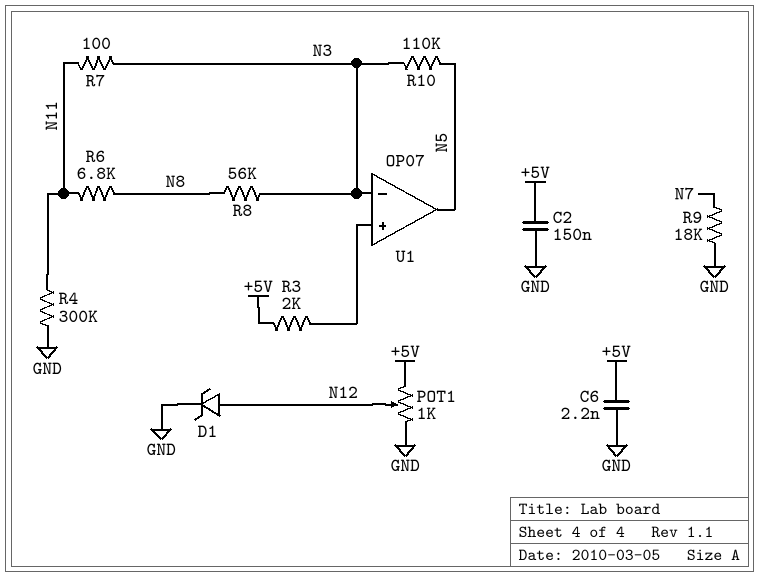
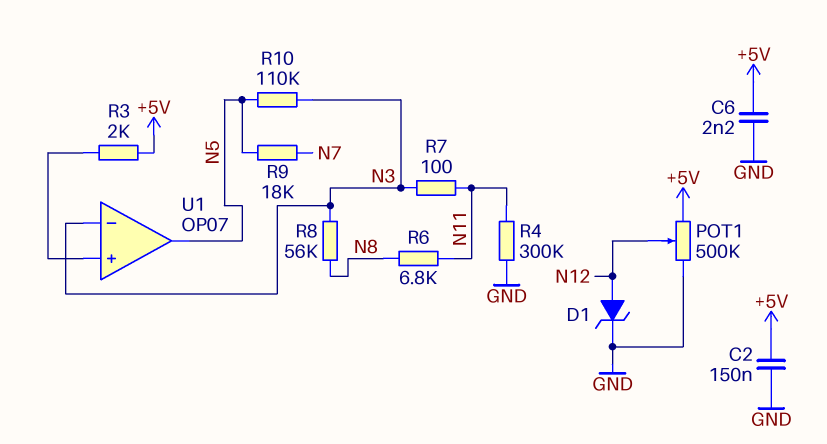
POT1: 1k (+5V, GND, wiper N12) -> 500k (+5V, GND, wiper N12)
R9: 18k (GND, N7) -> 18k (N5, N7)

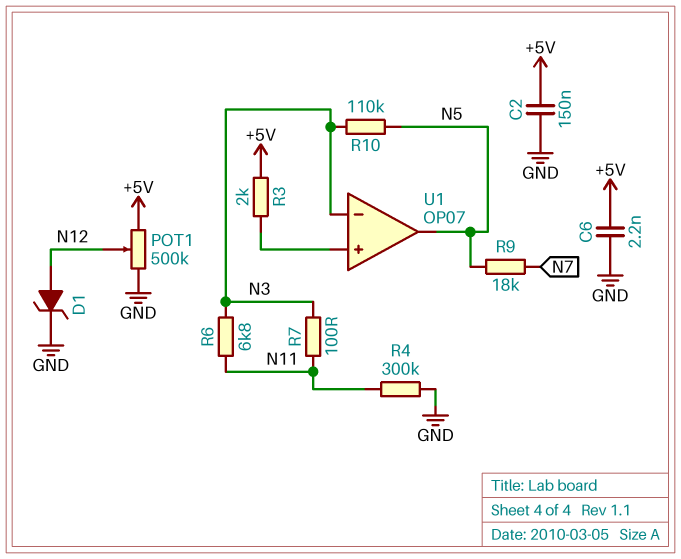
R6: 6.8k (N8, N11) -> 6.8k (N3, N11)
R8: 56k (N3, N8) -> none

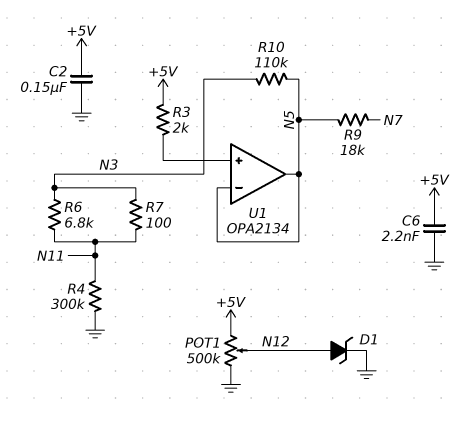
U1: OP07 -> OPA2134
U1 pin in-: N3 -> N5

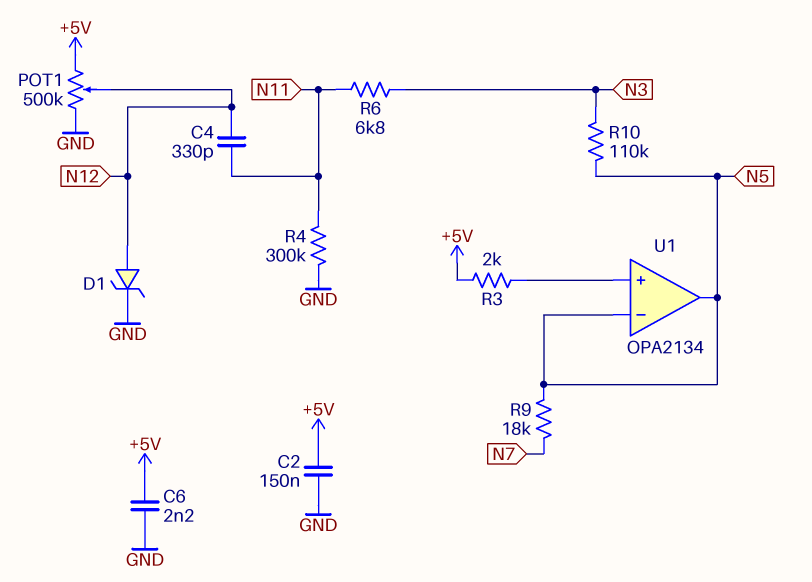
C4: none -> 330pF (N11, N12)
R7: 100 (N3, N11) -> none

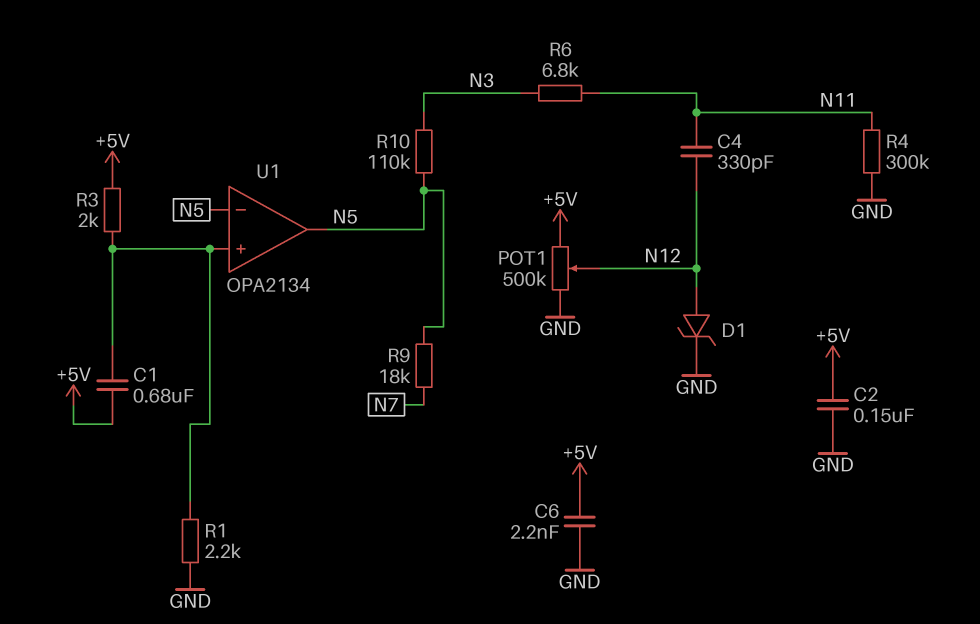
C1: none -> 680nF (+5V, U1/in+)
R1: none -> 2.2k (GND, U1/in+)

